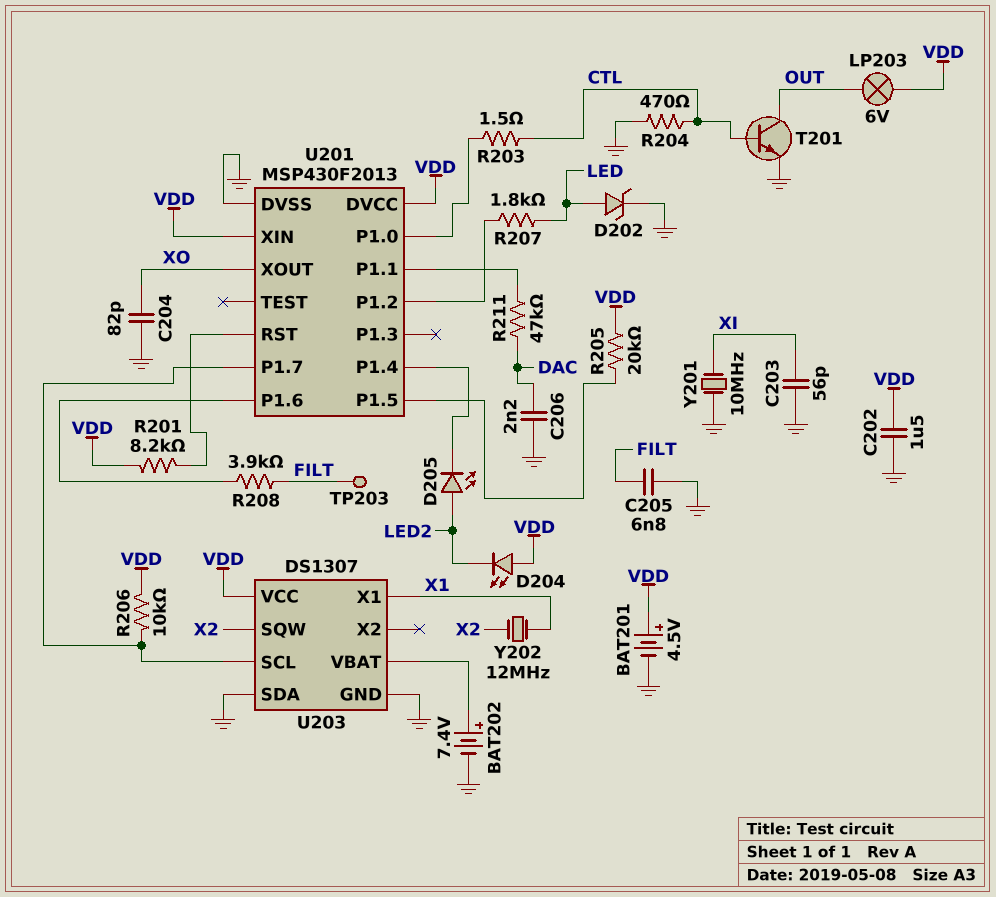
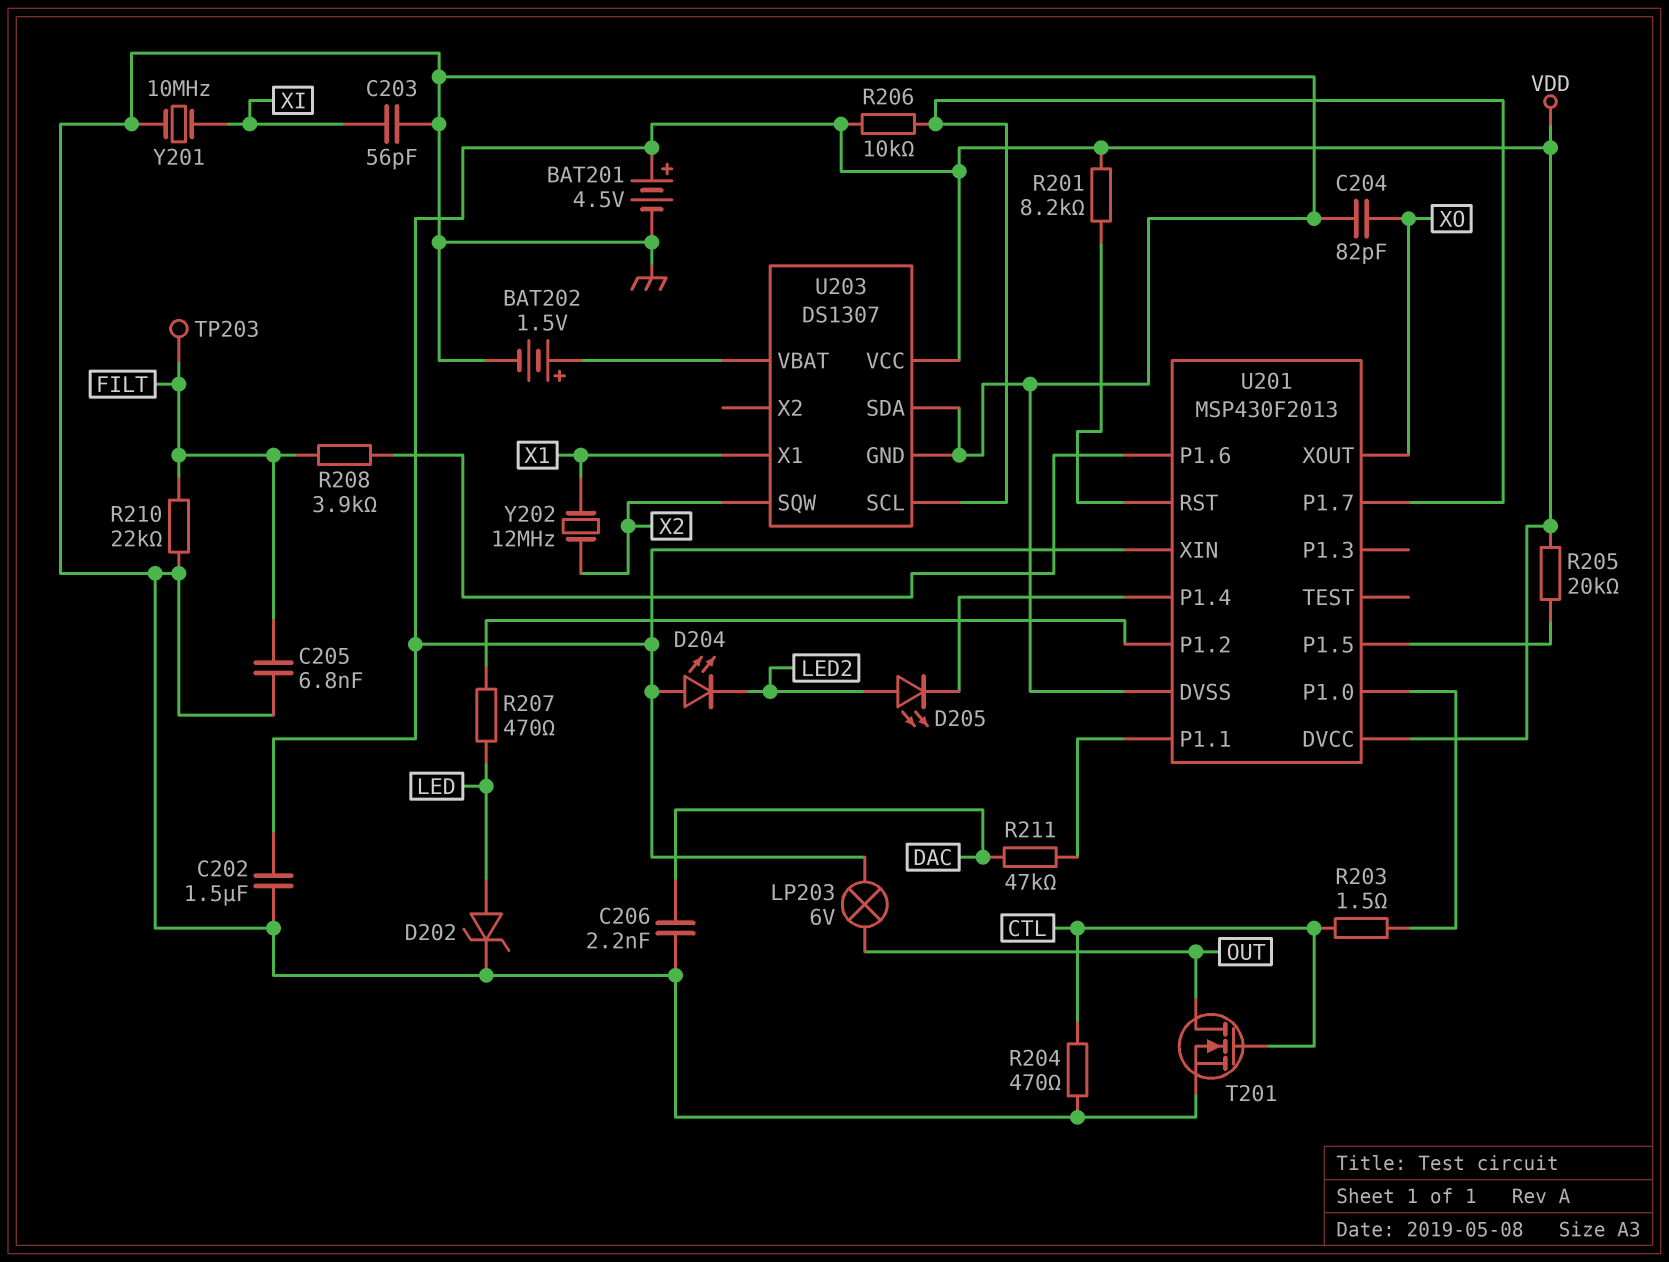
BAT202: 7.4V (plus U203/VBAT, minus GND) -> 1.5V (plus U203/VBAT, minus GND)
R207: 1.8k (LED, U201/P1.2) -> 470 (LED, U201/P1.2)
R210: none -> 22k (FILT, GND)
T201: NPN (B CTL, C OUT, E GND) -> NMOS (G CTL, D OUT, S GND)

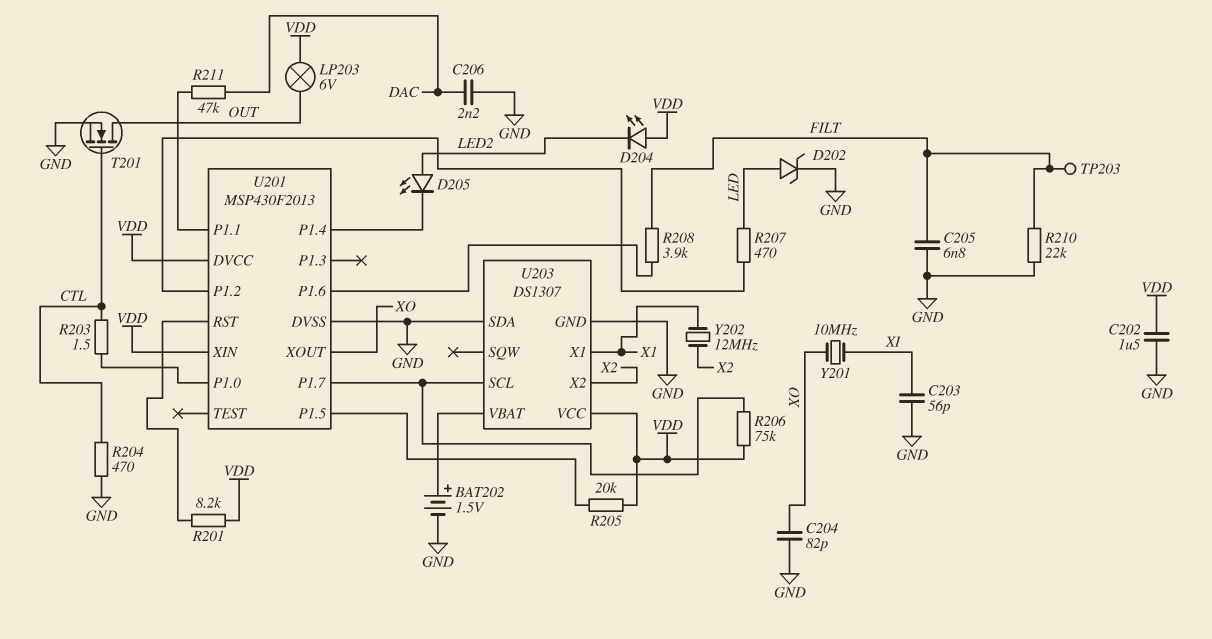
BAT201: 4.5V (plus VDD, minus GND) -> none
R206: 10k (U201/P1.7, VDD) -> 75k (U201/P1.7, VDD)
U203 pin SQW: X2 -> none
U203 pin X2: none -> X2
Y201: 10MHz (GND, XI) -> 10MHz (XI, XO)

